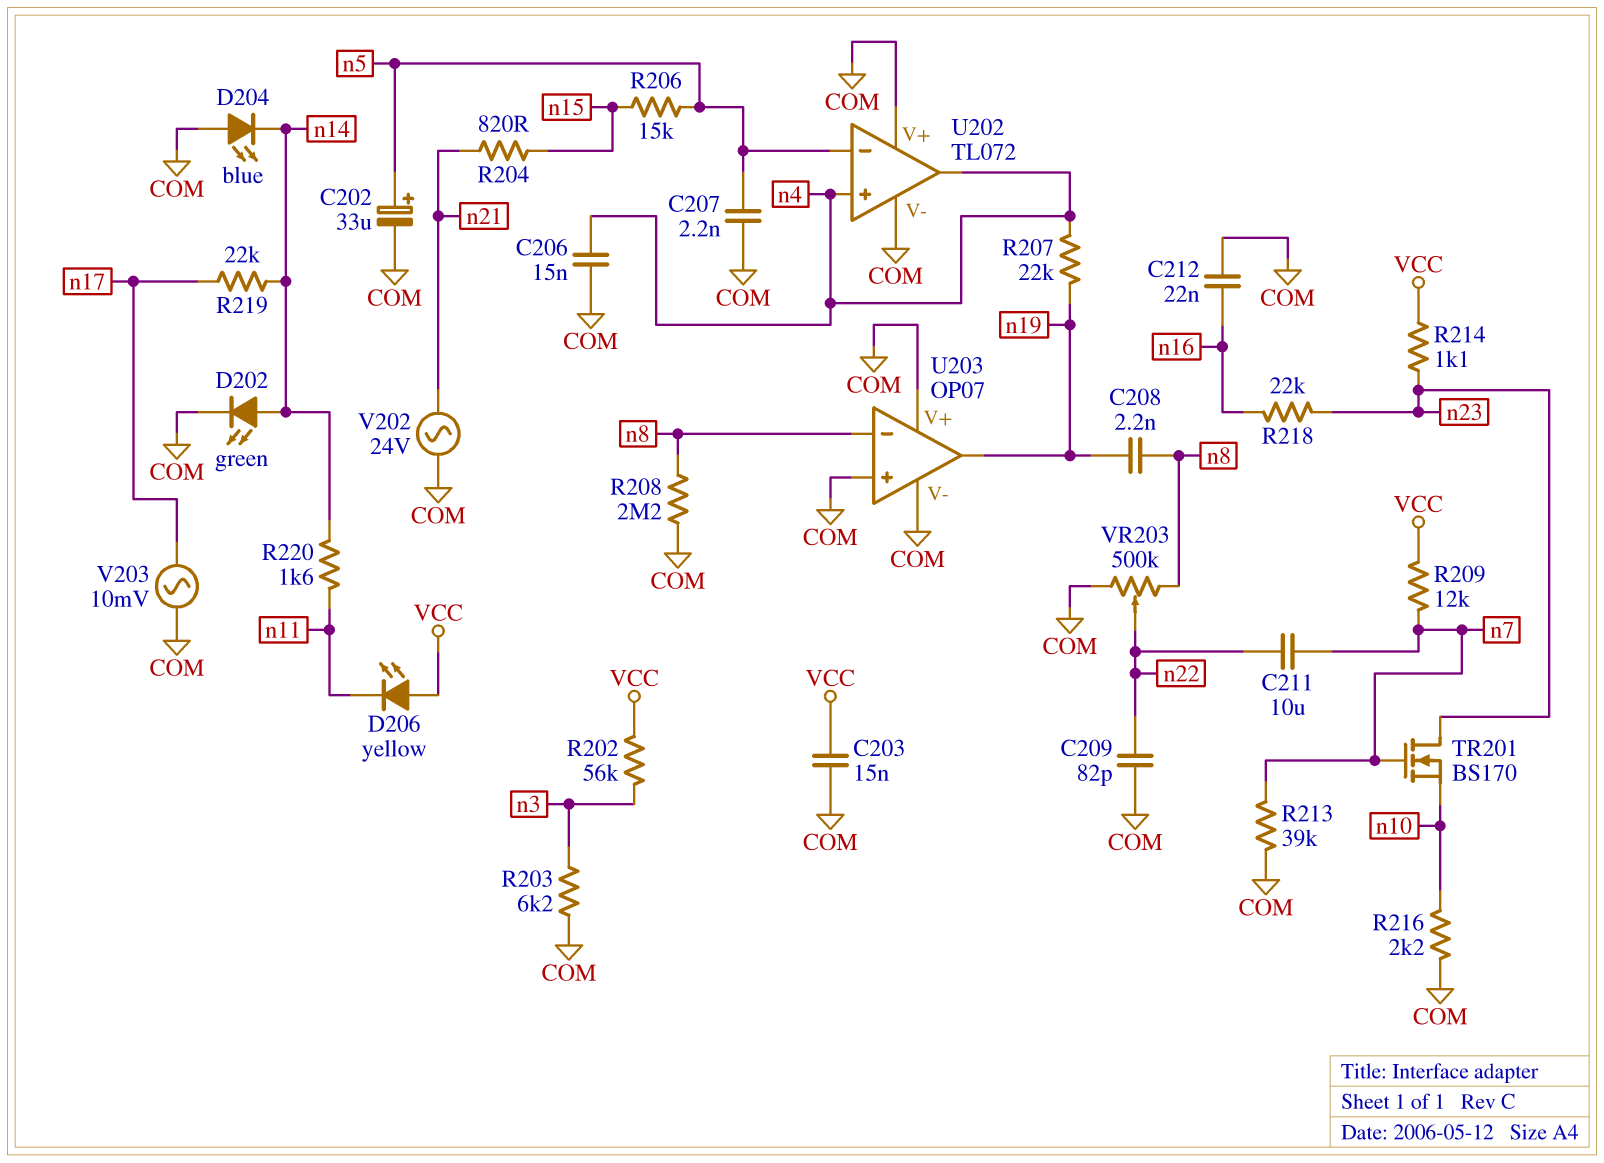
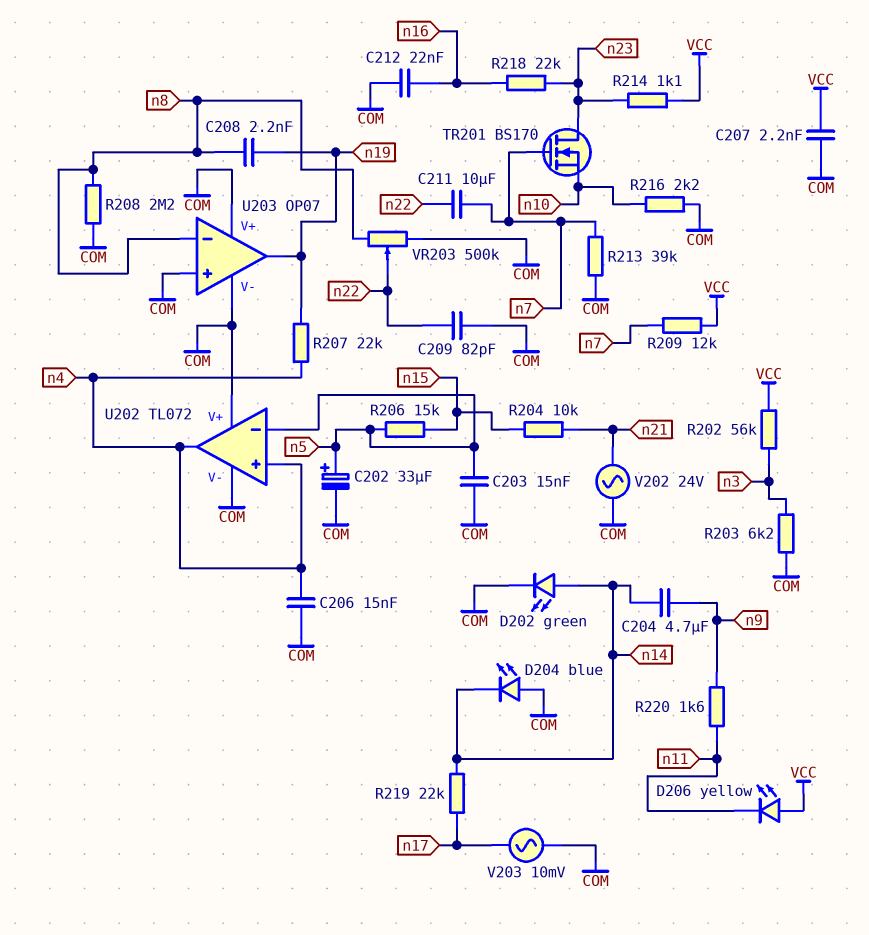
C203: 15nF (COM, VCC) -> 15nF (COM, n5)
C204: none -> 4.7uF (n9, n14)
C207: 2.2nF (COM, n5) -> 2.2nF (COM, VCC)
R204: 820 (n15, n21) -> 10k (n15, n21)
R220: 1.6k (n11, n14) -> 1.6k (n9, n11)

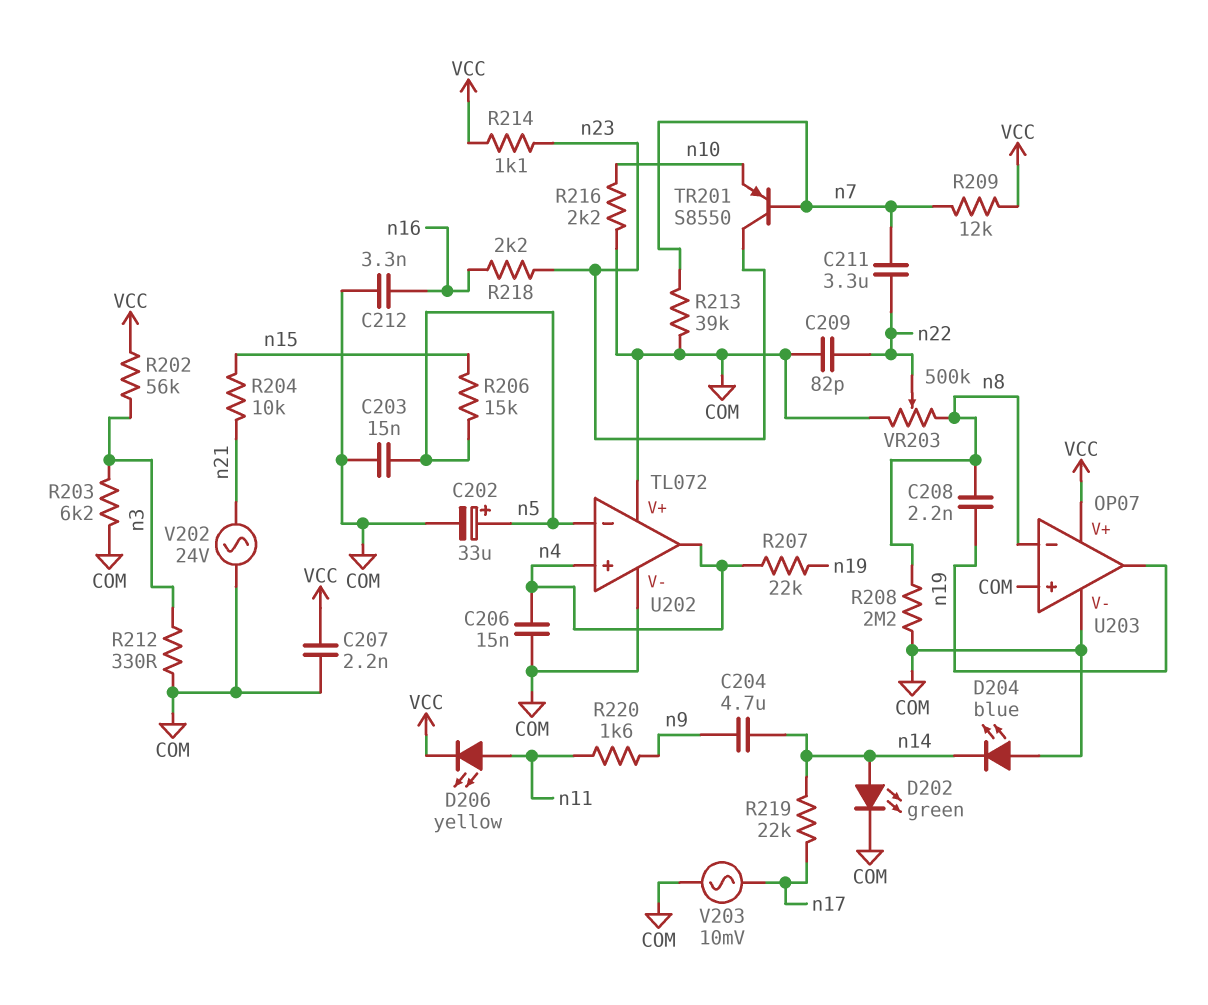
C211: 10uF (n7, n22) -> 3.3uF (n7, n22)
C212: 22nF (COM, n16) -> 3.3nF (COM, n16)
D206: LED yellow (A VCC, K n11) -> LED yellow (A n11, K VCC)
R212: none -> 330 (COM, n3)
R218: 22k (n16, n23) -> 2.2k (n16, n23)
TR201: NMOS BS170 (G n7, D n23, S n10) -> PNP S8550 (B n7, C n23, E n10)
U203 pin V+: COM -> VCC

